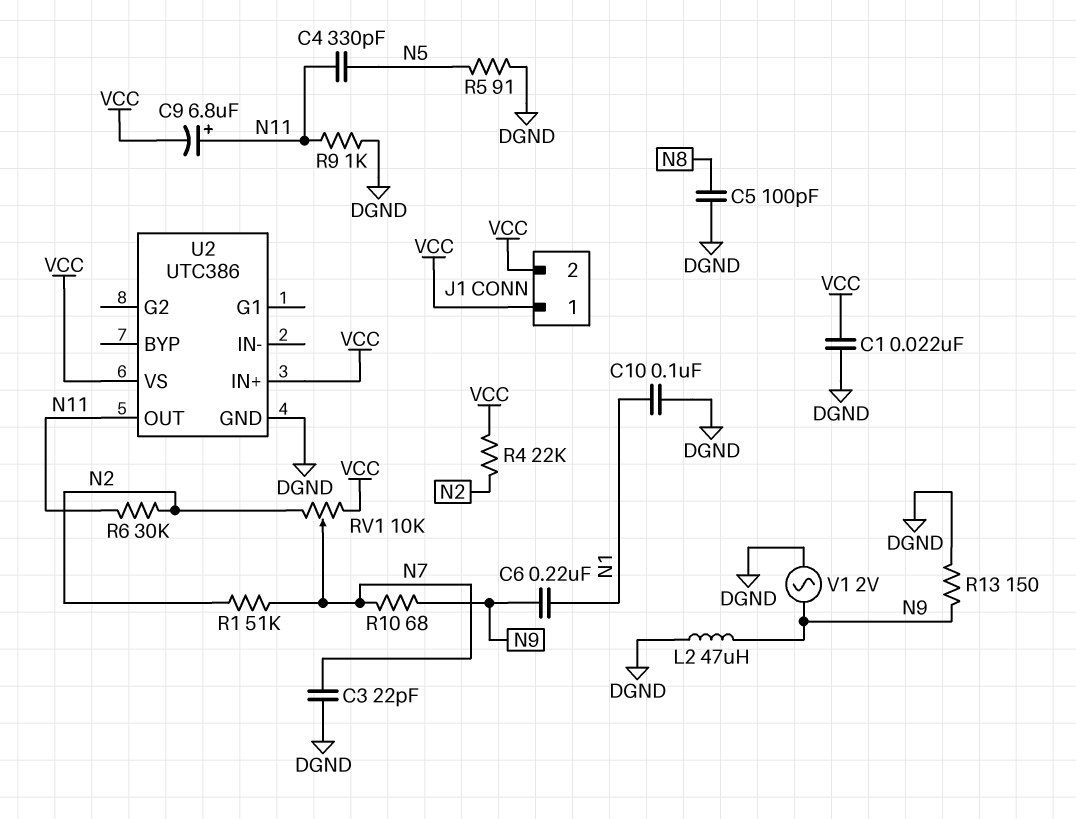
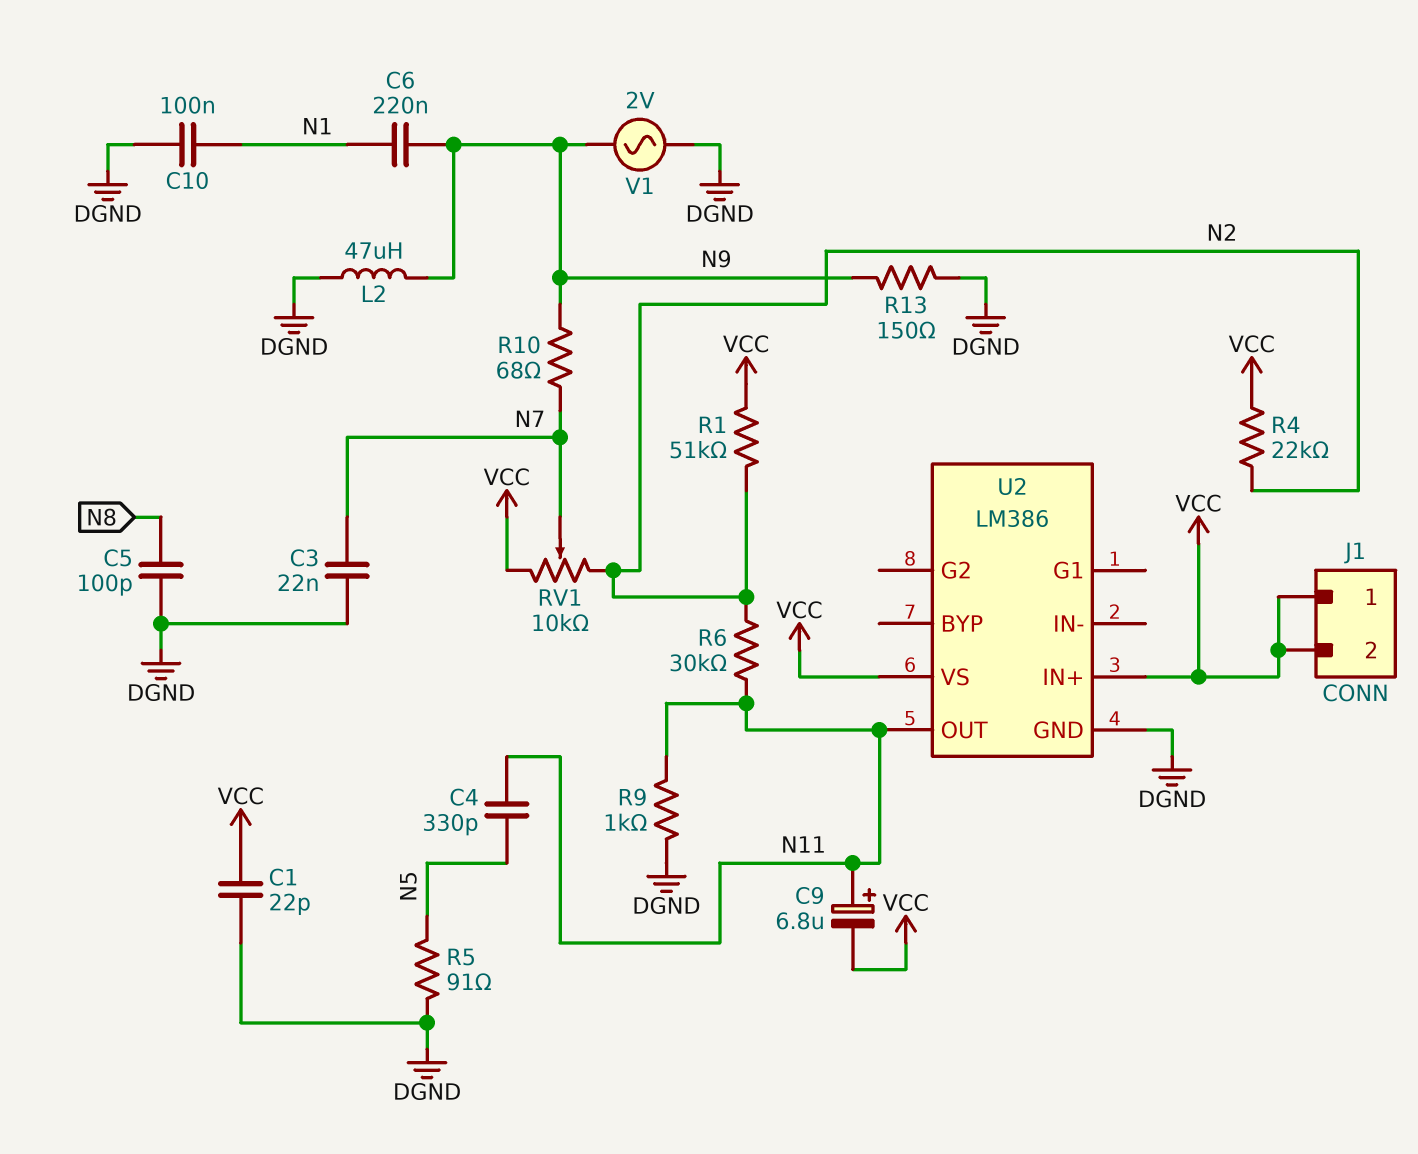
C1: 22nF (DGND, VCC) -> 22pF (DGND, VCC)
C3: 22pF (DGND, N7) -> 22nF (DGND, N7)
R1: 51k (N2, N7) -> 51k (N2, VCC)
U2: UTC386 -> LM386

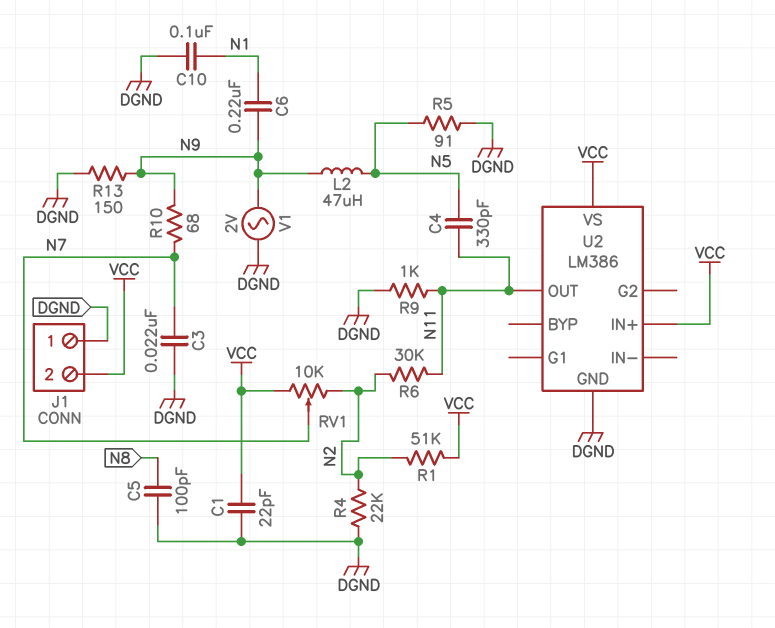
C9: 6.8uF (plus N11, minus VCC) -> none
J1 pin 1: VCC -> DGND
L2: 47uH (DGND, N9) -> 47uH (N5, N9)
R4: 22k (N2, VCC) -> 22k (DGND, N2)

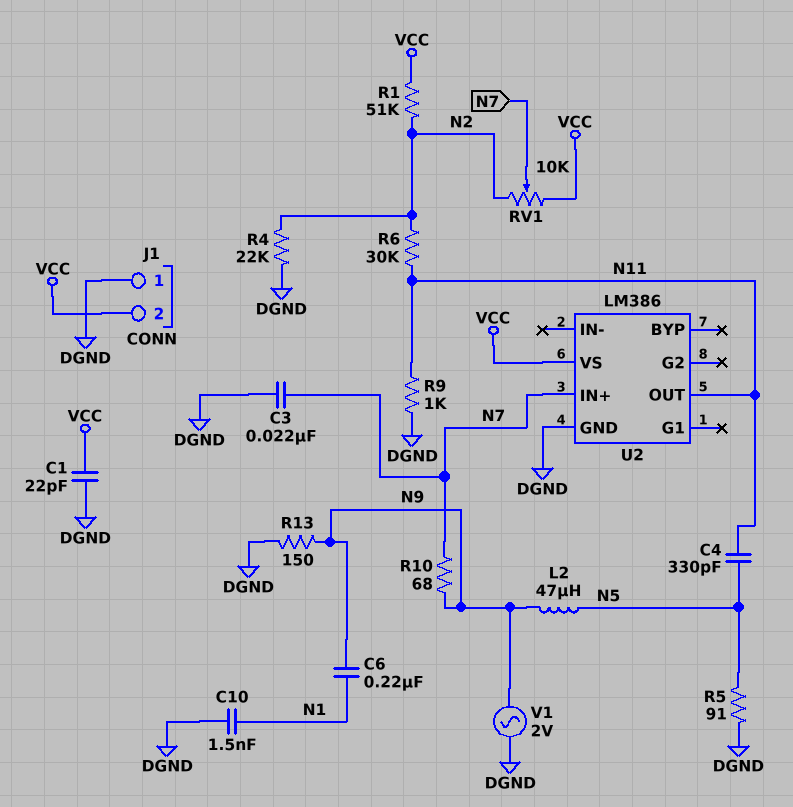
C5: 100pF (DGND, N8) -> none
C10: 100nF (DGND, N1) -> 1.5nF (DGND, N1)
U2 pin IN+: VCC -> N7

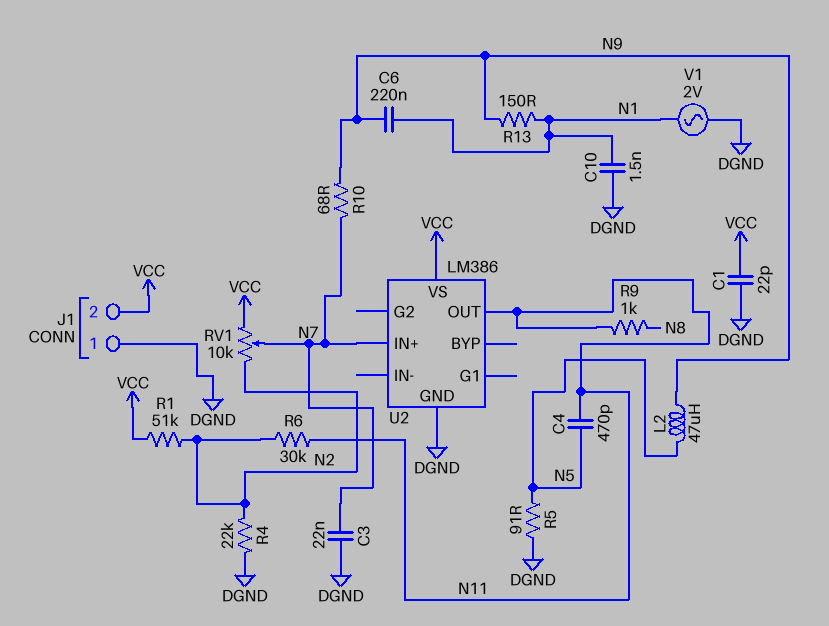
C4: 330pF (N5, N11) -> 470pF (N5, N11)
R9: 1k (DGND, N11) -> 1k (N8, N11)
R13: 150 (DGND, N9) -> 150 (N1, N9)
V1: AC 2V (DGND, N9) -> AC 2V (DGND, N1)

